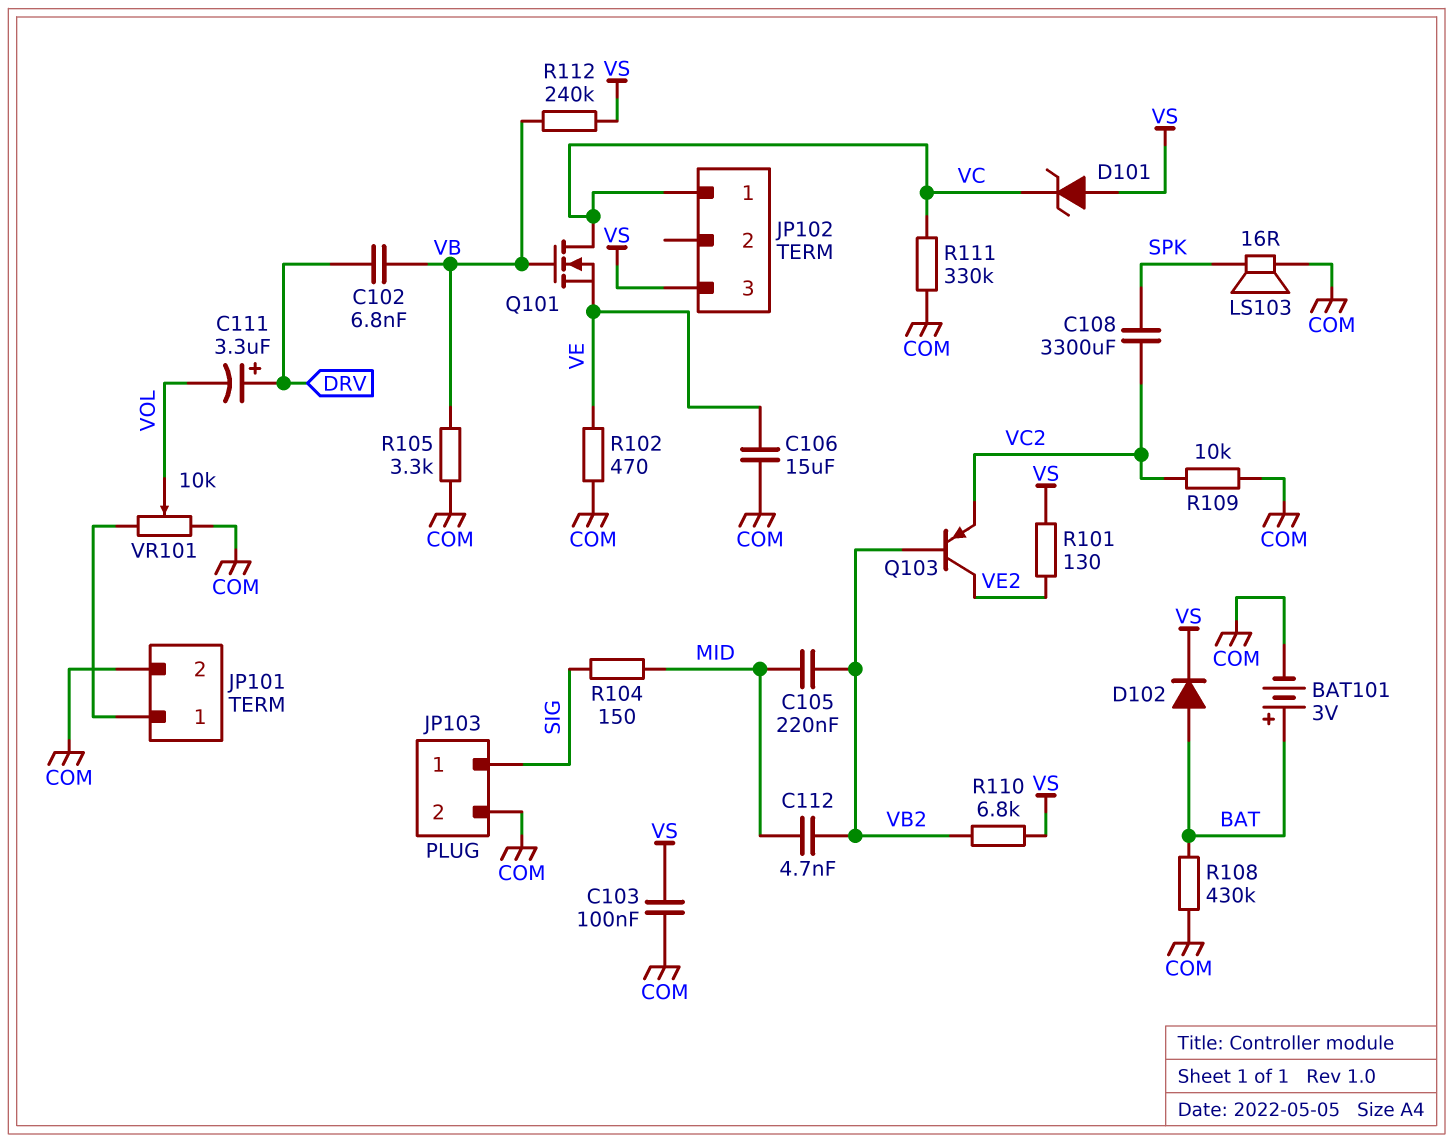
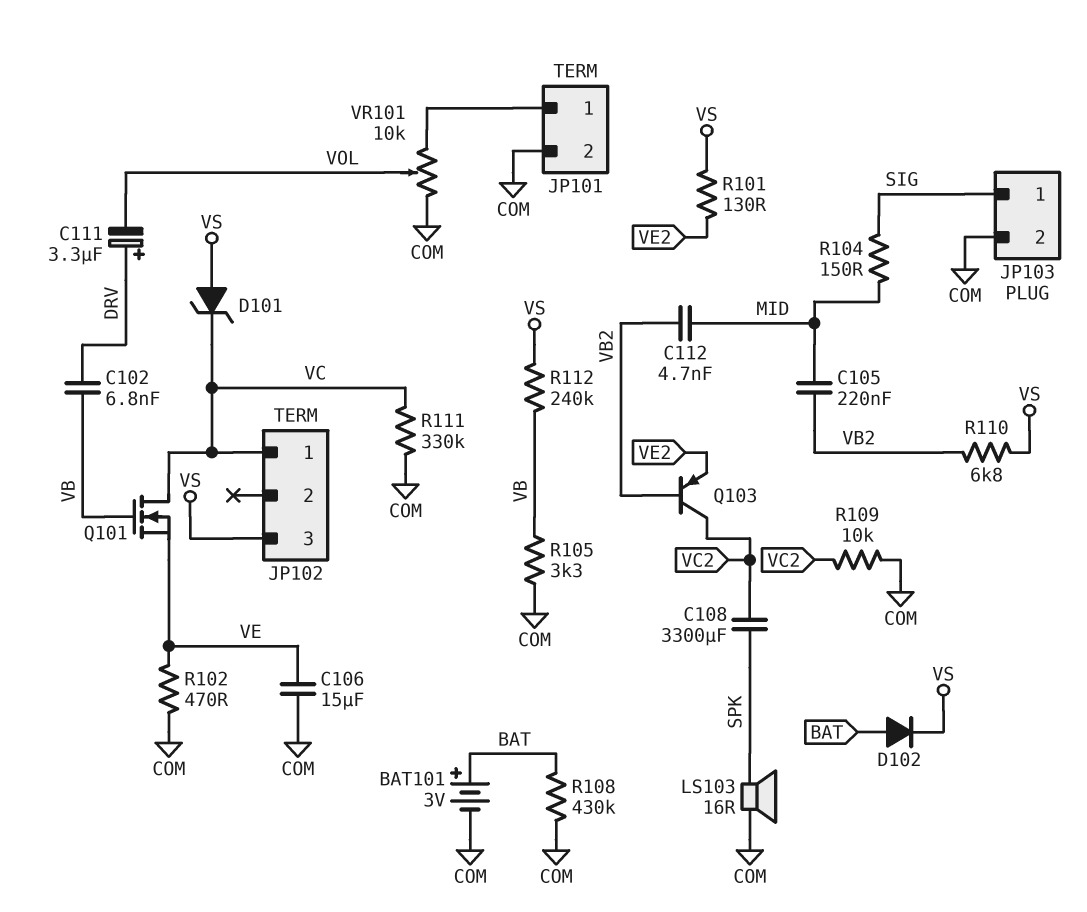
C103: 100nF (COM, VS) -> none
Q103: PNP (B VB2, C VE2, E VC2) -> PNP (B VB2, C VC2, E VE2)

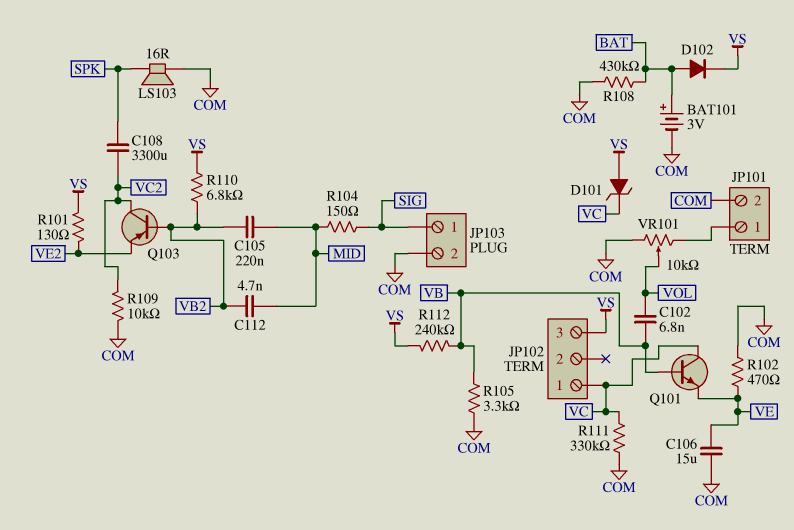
C102: 6.8nF (DRV, VB) -> 6.8nF (VB, VOL)
C111: 3.3uF (plus DRV, minus VOL) -> none
Q101: NMOS (G VB, D VC, S VE) -> NPN (B VB, C VC, E VE)

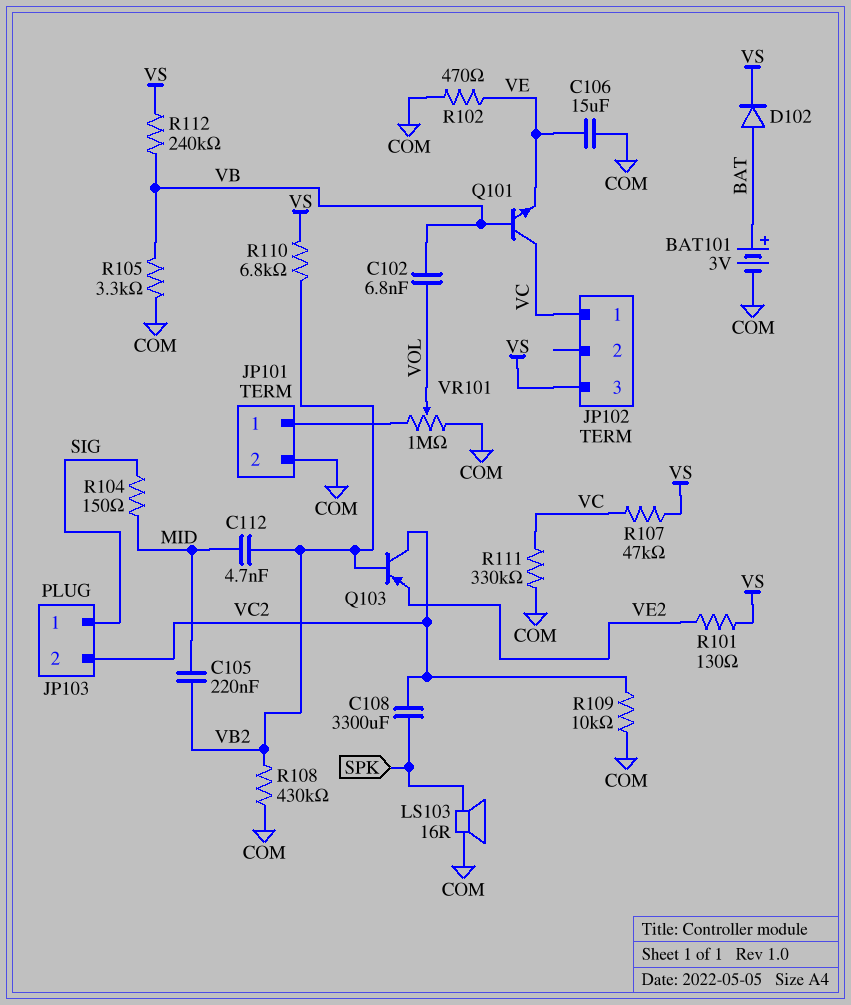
D101: zener (A VS, K VC) -> none
JP103 pin 2: COM -> VC2
R107: none -> 47k (VC, VS)
R108: 430k (BAT, COM) -> 430k (COM, VB2)
VR101: 10k (COM, JP101/1, wiper VOL) -> 1M (COM, JP101/1, wiper VOL)

